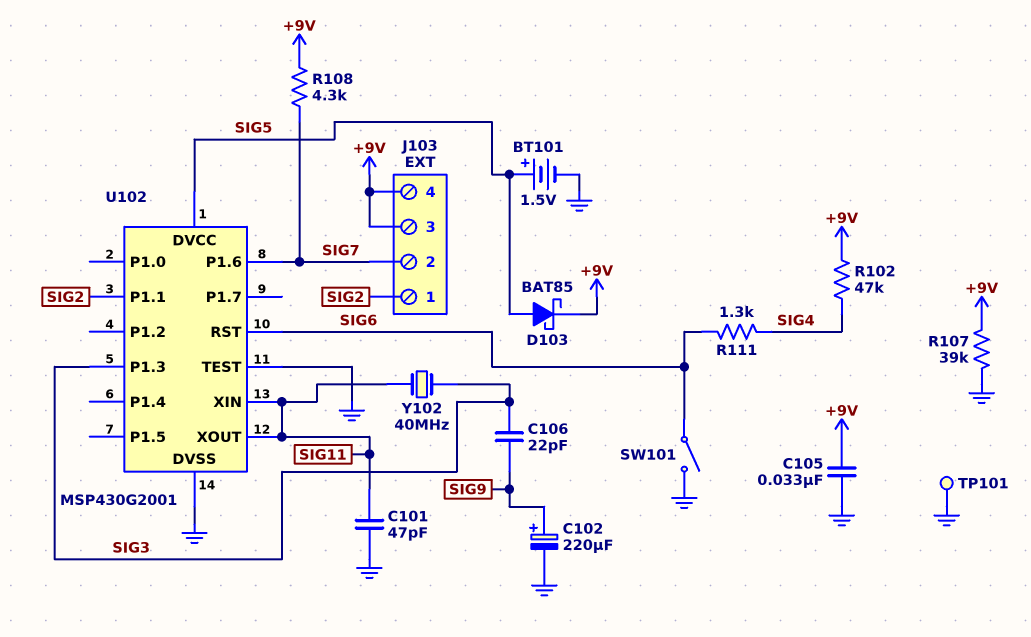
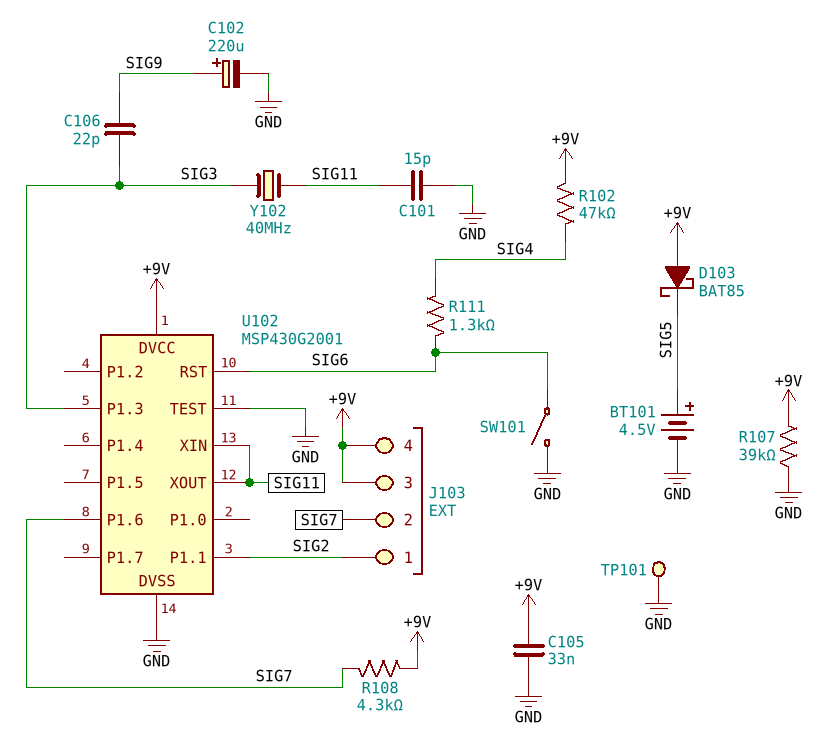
BT101: 1.5V (plus SIG5, minus GND) -> 4.5V (plus SIG5, minus GND)
C101: 47pF (GND, SIG11) -> 15pF (GND, SIG11)
D103: schottky BAT85 (A SIG5, K +9V) -> schottky BAT85 (A +9V, K SIG5)
U102 pin DVCC: SIG5 -> +9V

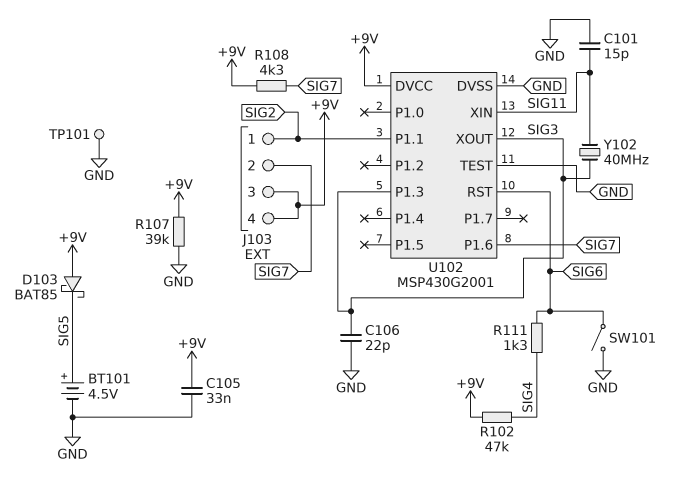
C102: 220uF (plus SIG9, minus GND) -> none
C106: 22pF (SIG3, SIG9) -> 22pF (GND, SIG3)
U102 pin XOUT: SIG11 -> SIG3

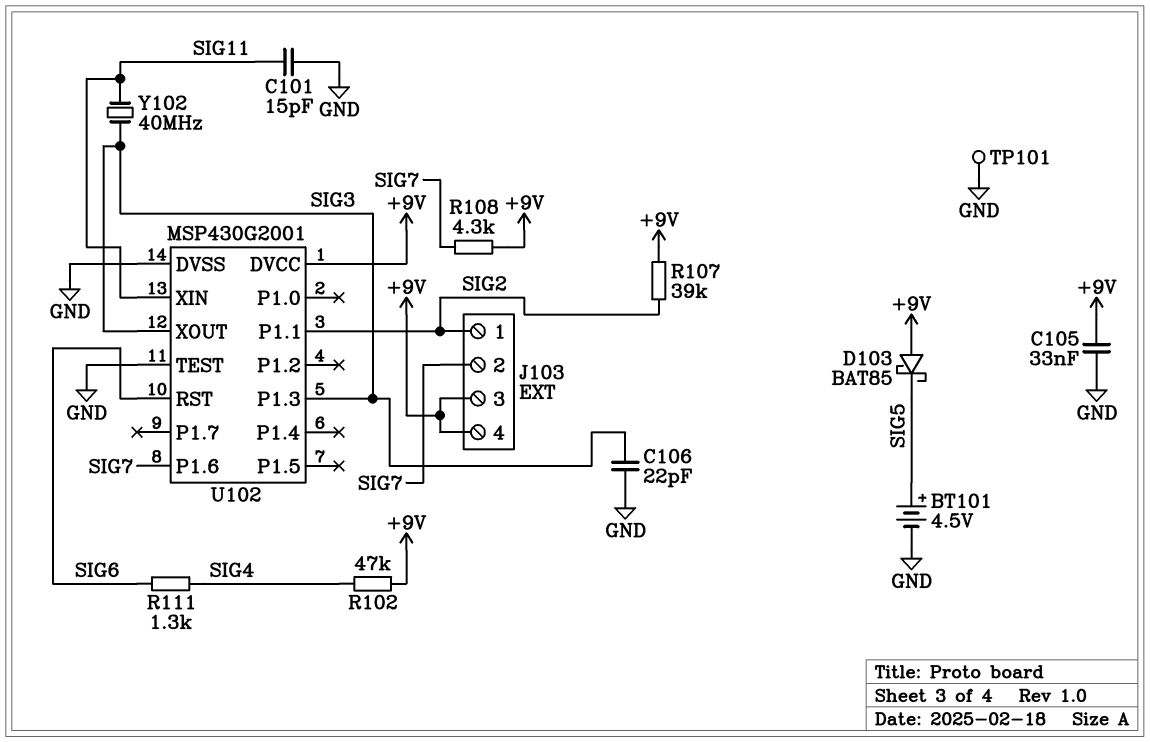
R107: 39k (+9V, GND) -> 39k (+9V, SIG2)
SW101: switch (GND, SIG6) -> none

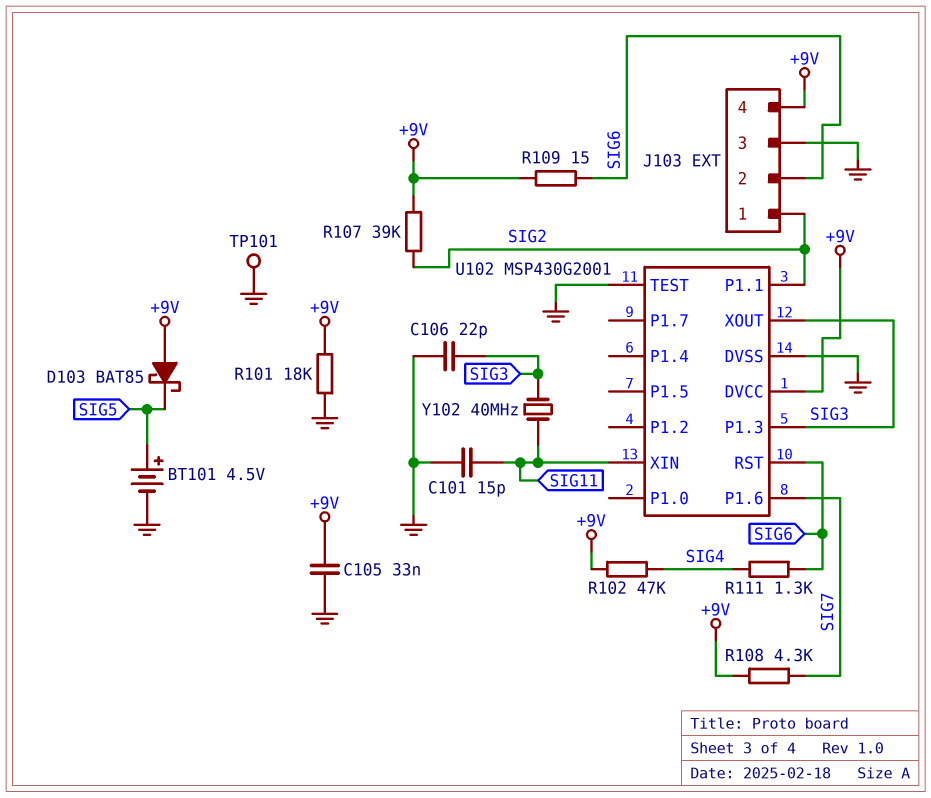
J103 pin 2: SIG7 -> SIG6
J103 pin 3: +9V -> GND
R101: none -> 18k (+9V, GND)
R109: none -> 15 (+9V, SIG6)

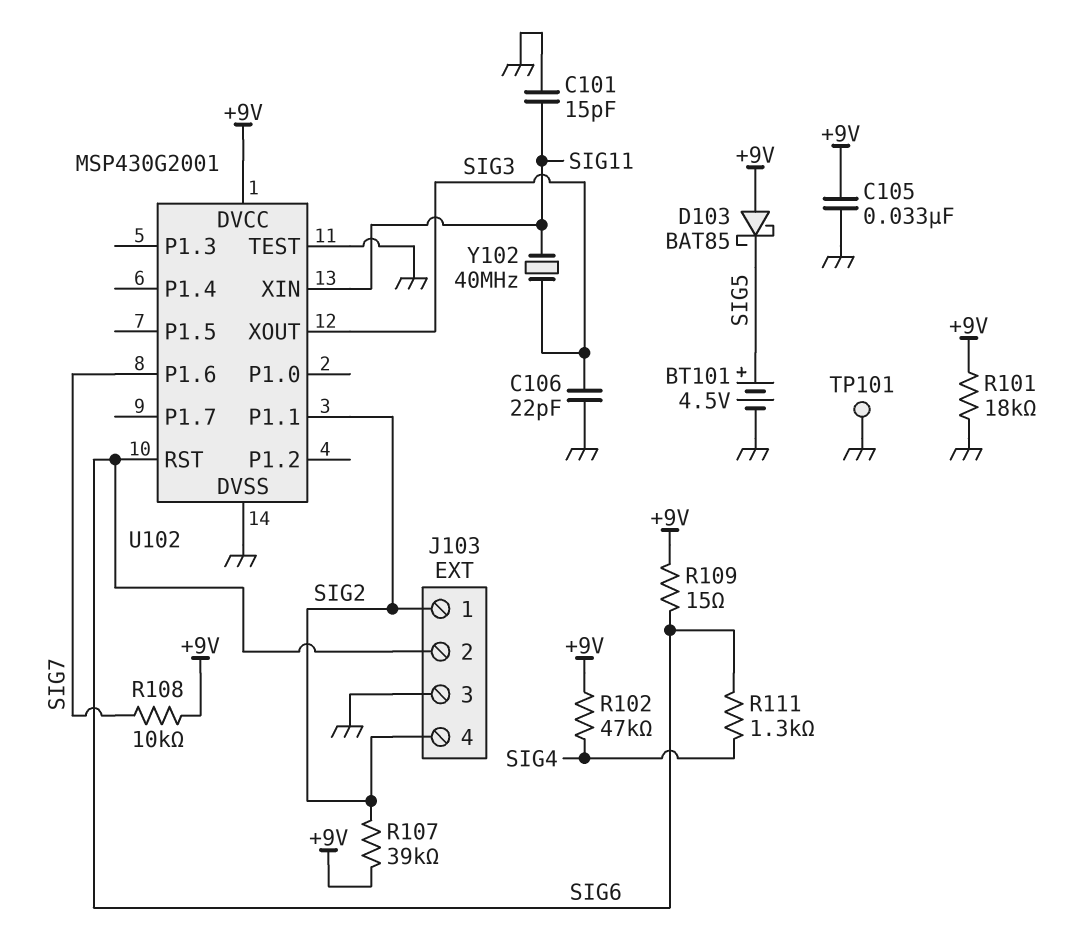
J103 pin 4: +9V -> SIG2
R108: 4.3k (+9V, SIG7) -> 10k (+9V, SIG7)
U102 pin P1.3: SIG3 -> none

